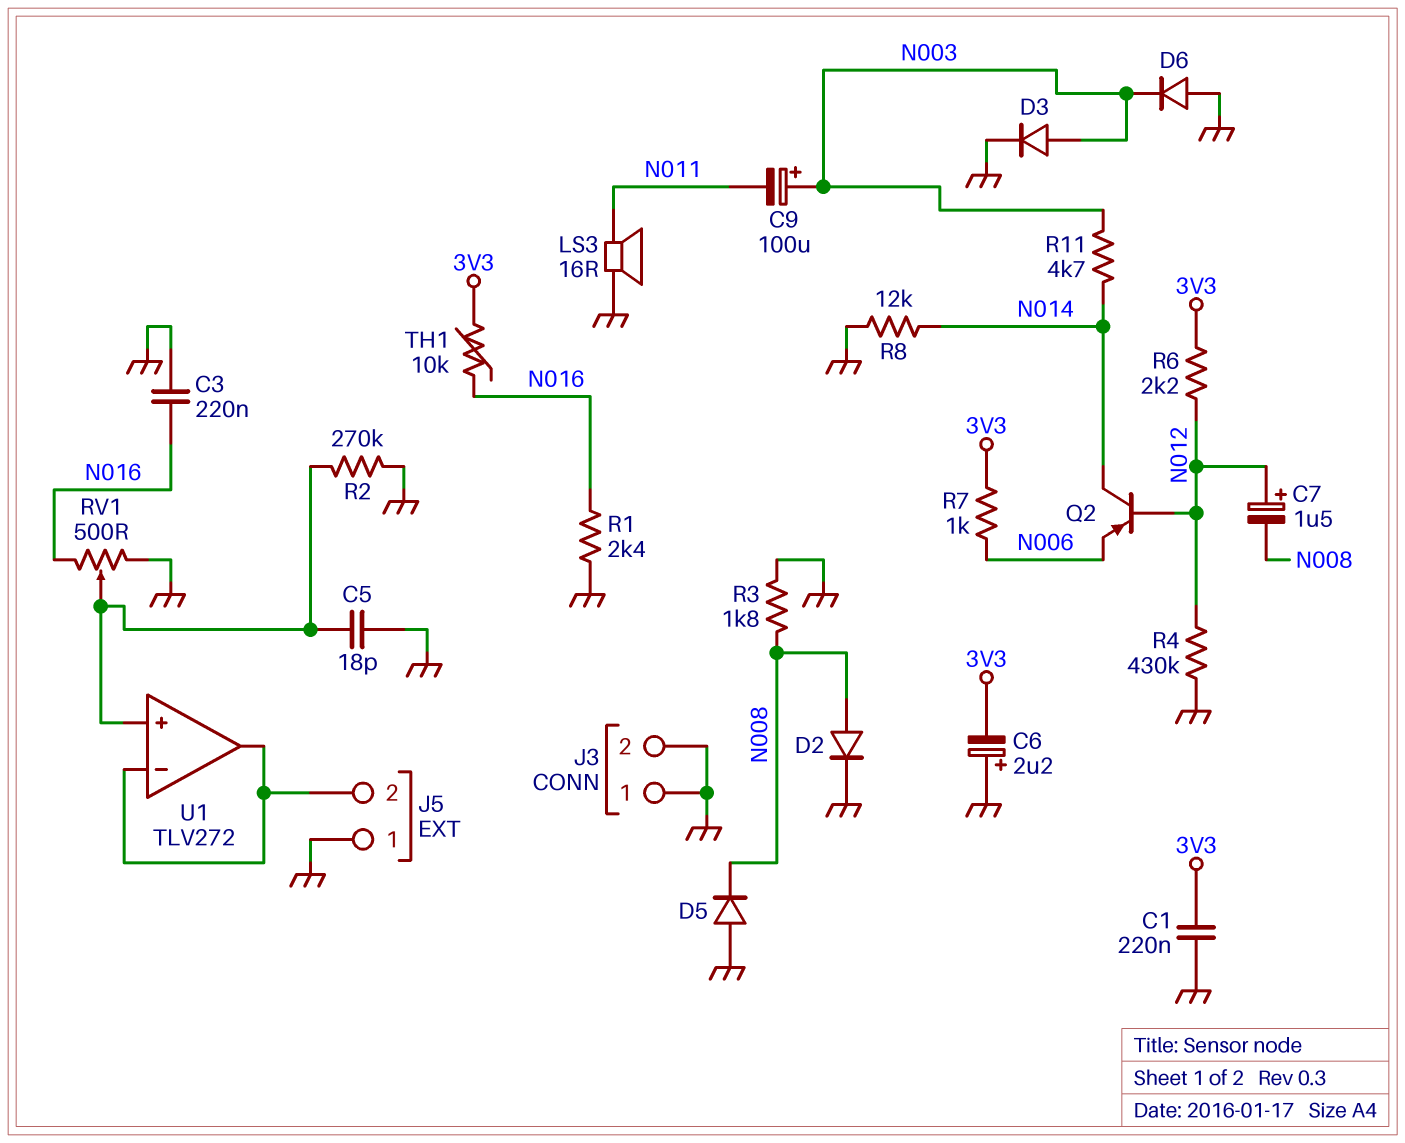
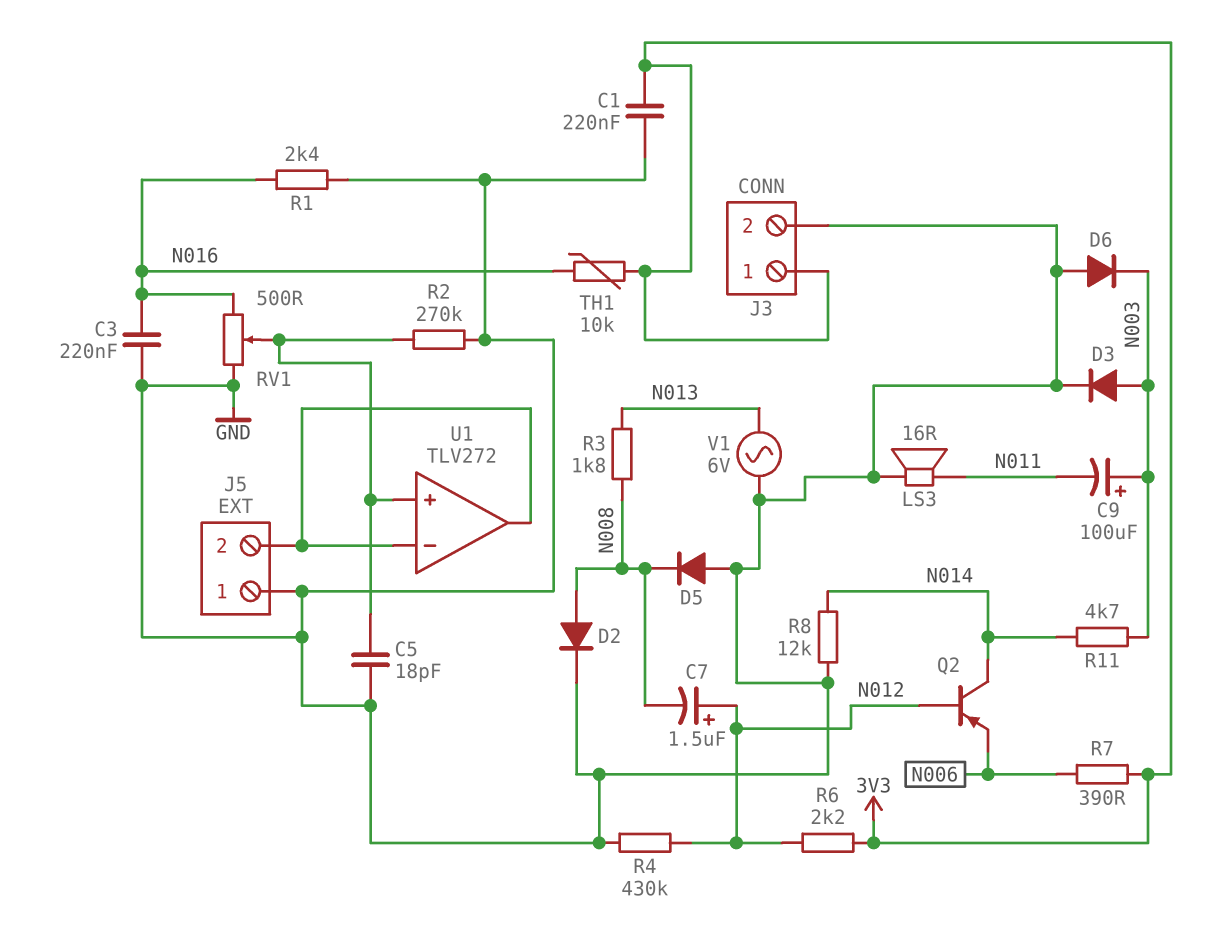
C6: 2.2uF (plus GND, minus 3V3) -> none
J3 pin 1: GND -> 3V3
R3: 1.8k (GND, N008) -> 1.8k (N008, N013)
R7: 1k (3V3, N006) -> 390 (3V3, N006)
V1: none -> AC 6V (GND, N013)

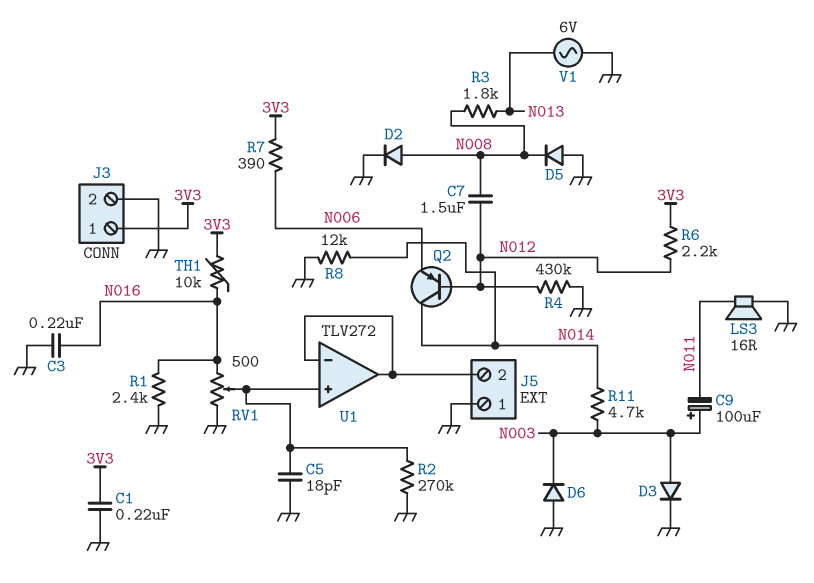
C7: 1.5uF (plus N012, minus N008) -> 1.5uF (N008, N012)

